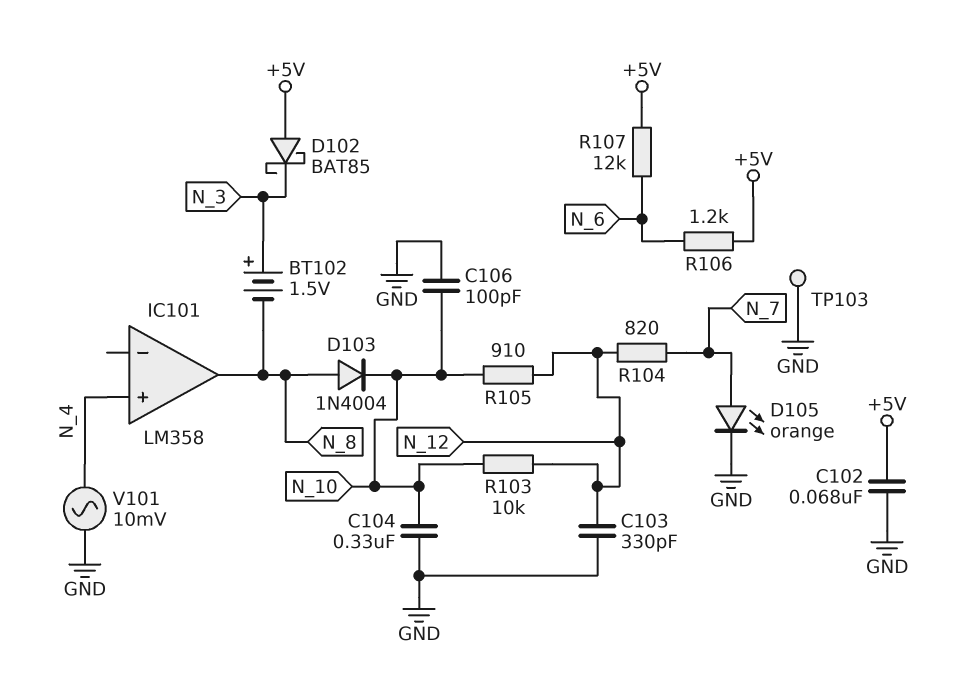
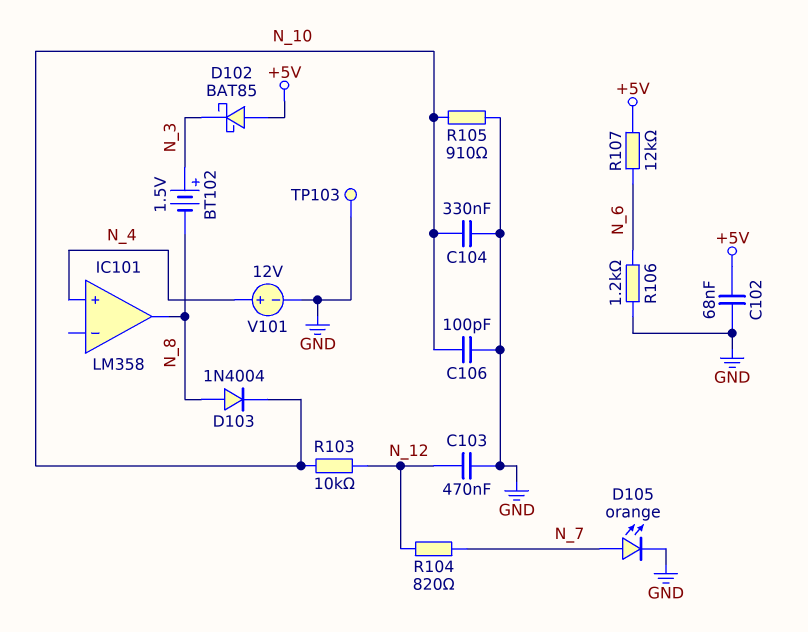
C103: 330pF (GND, N_12) -> 470nF (GND, N_12)
R105: 910 (N_10, N_12) -> 910 (GND, N_10)
R106: 1.2k (+5V, N_6) -> 1.2k (GND, N_6)
V101: AC 10mV (GND, N_4) -> 12V (plus N_4, minus GND)

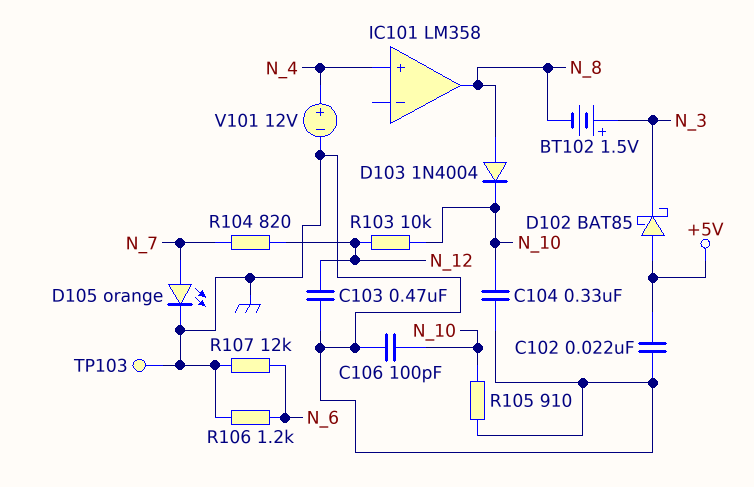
C102: 68nF (+5V, GND) -> 22nF (+5V, GND)
R107: 12k (+5V, N_6) -> 12k (GND, N_6)

